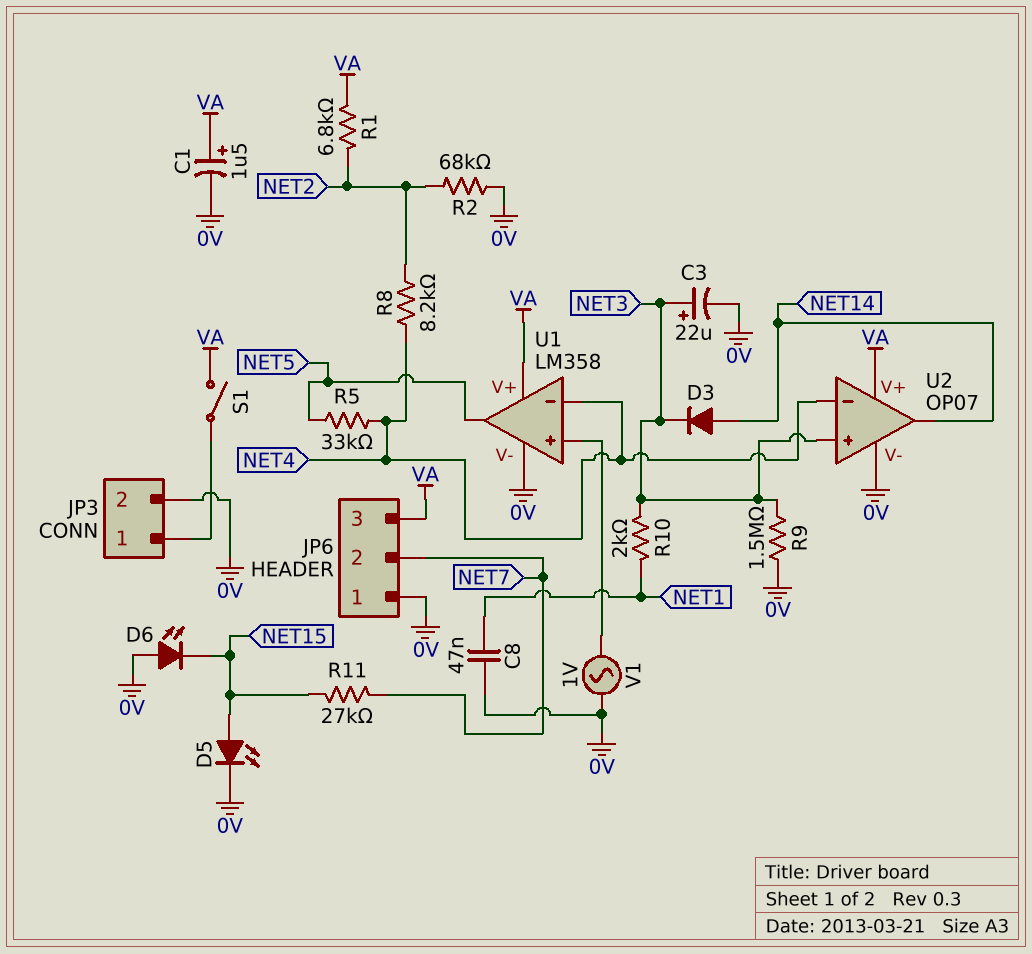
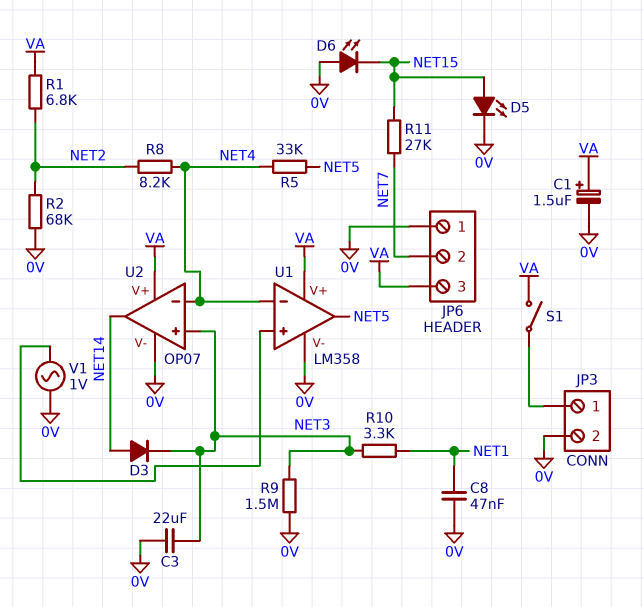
C3: 22uF (plus NET3, minus 0V) -> 22uF (0V, NET3)
R10: 2k (NET1, NET3) -> 3.3k (NET1, NET3)

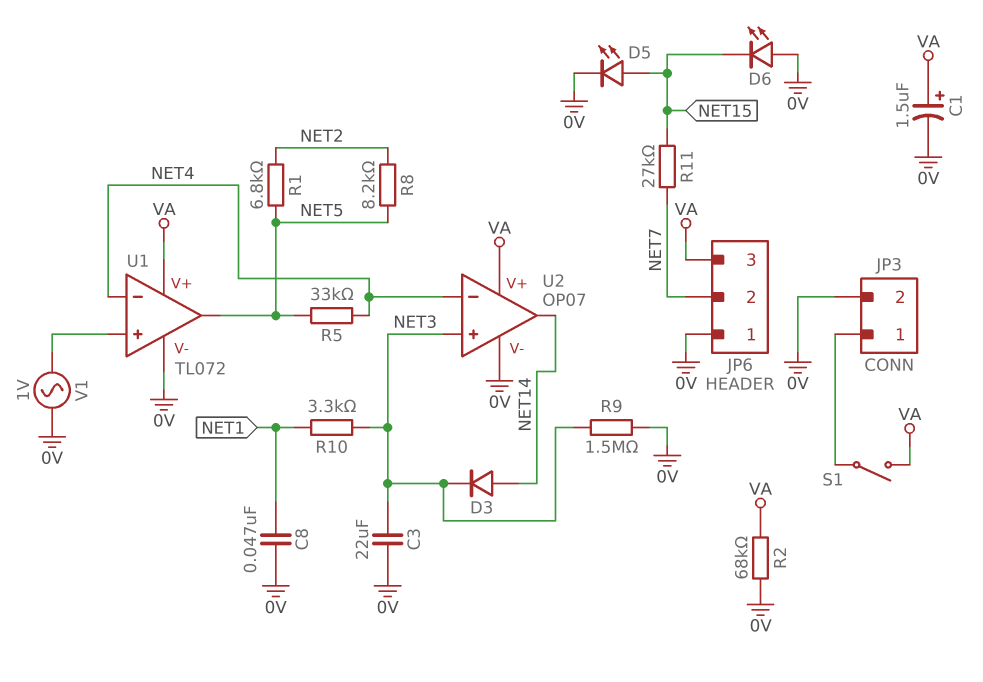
R1: 6.8k (NET2, VA) -> 6.8k (NET2, NET5)
R2: 68k (0V, NET2) -> 68k (0V, VA)
R8: 8.2k (NET2, NET4) -> 8.2k (NET2, NET5)
U1: LM358 -> TL072

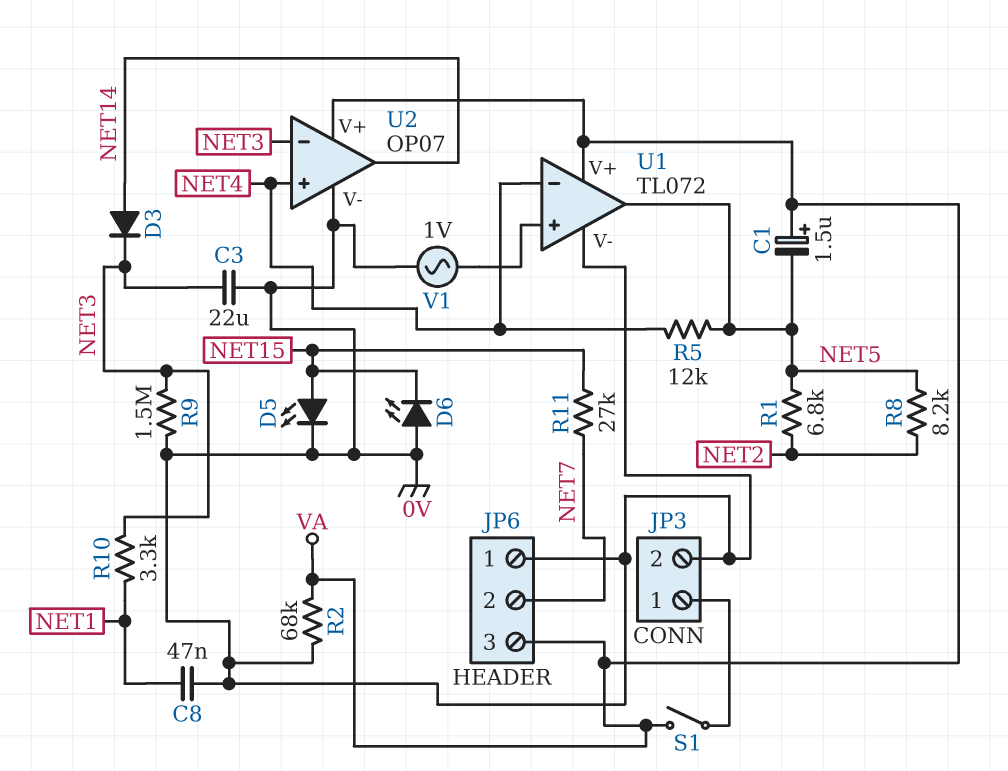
C1: 1.5uF (plus VA, minus 0V) -> 1.5uF (plus VA, minus NET5)
R5: 33k (NET4, NET5) -> 12k (NET4, NET5)
U2 pin in+: NET3 -> NET4
U2 pin in-: NET4 -> NET3

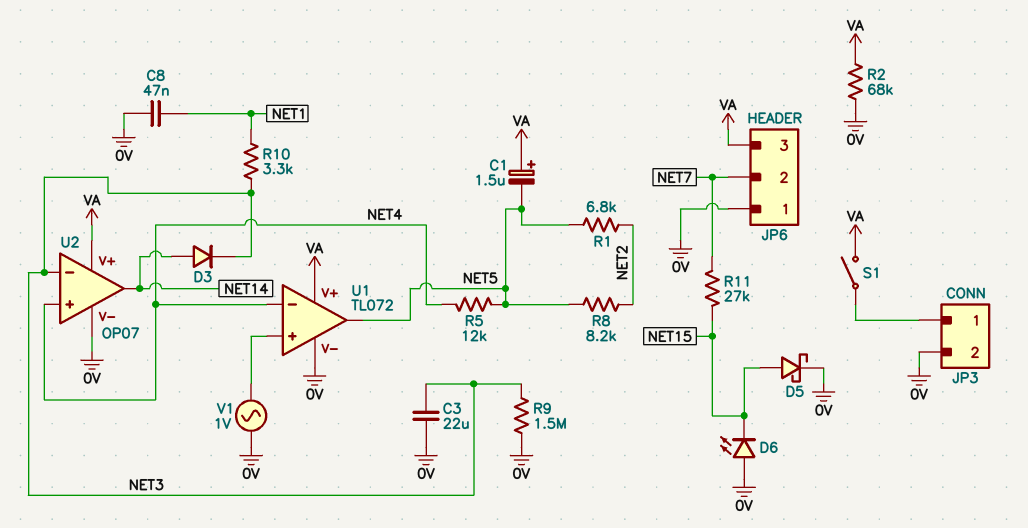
D5: LED (A NET15, K 0V) -> schottky (A NET15, K 0V)

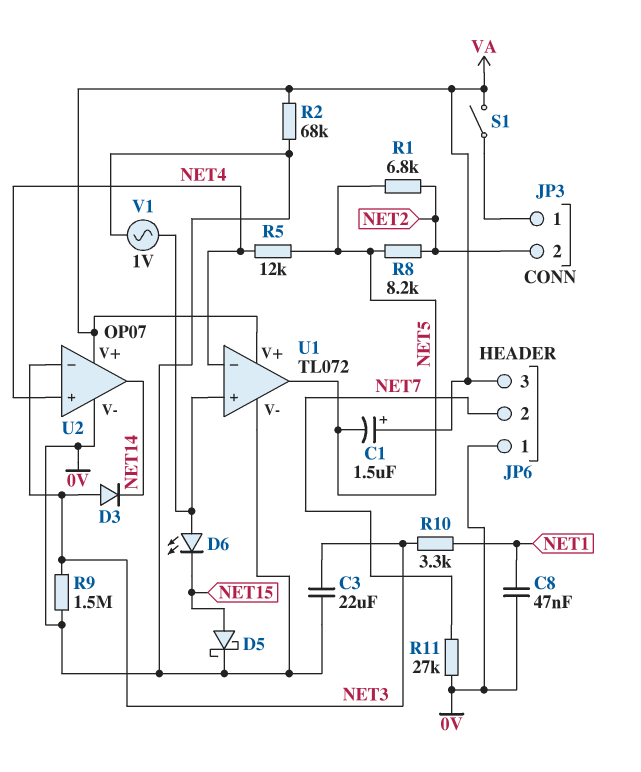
D3: diode (A NET14, K NET3) -> diode (A NET3, K NET14)
D6: LED (A 0V, K NET15) -> LED (A U1/in+, K NET15)
JP3 pin 2: 0V -> NET2
R11: 27k (NET7, NET15) -> 27k (0V, NET7)

